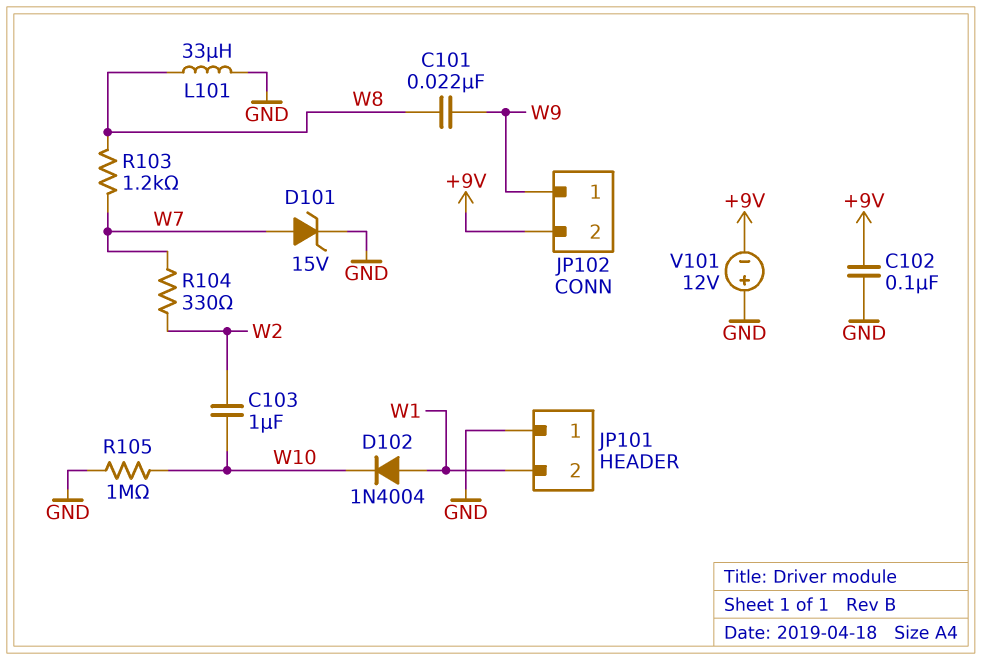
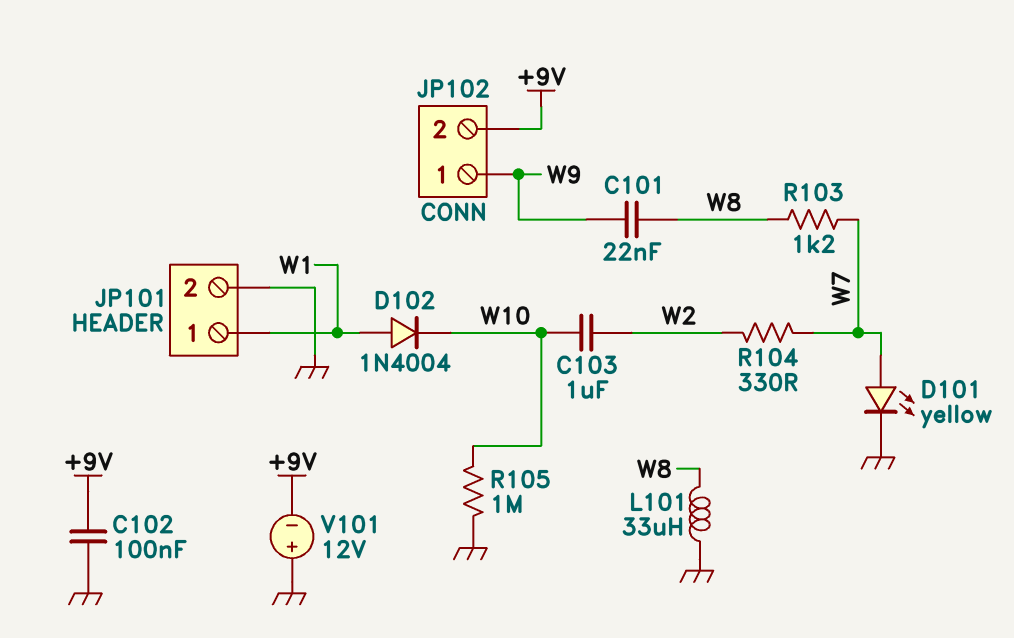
D101: zener 15V (A W7, K GND) -> LED yellow (A W7, K GND)
JP101 pin 1: GND -> W1
JP101 pin 2: W1 -> GND

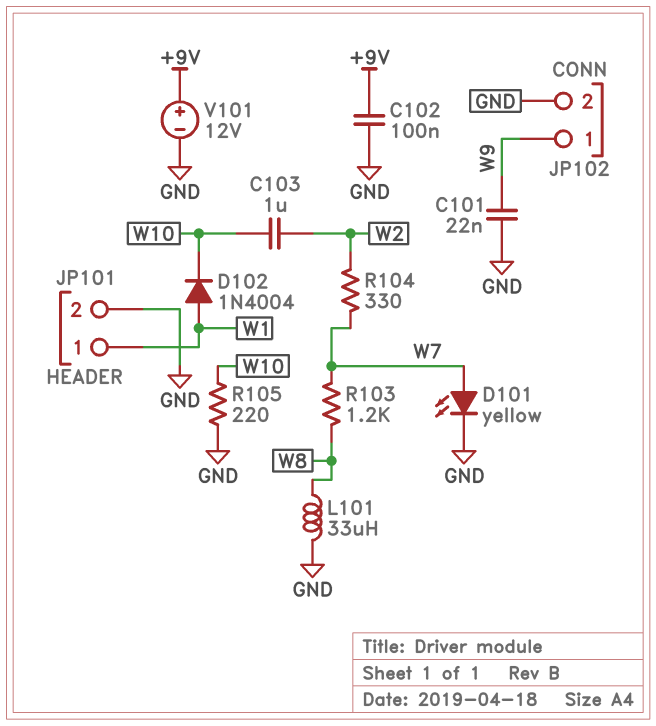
C101: 22nF (W8, W9) -> 22nF (GND, W9)
JP102 pin 2: +9V -> GND
R105: 1M (GND, W10) -> 220 (GND, W10)
V101: 12V (plus GND, minus +9V) -> 12V (plus +9V, minus GND)

